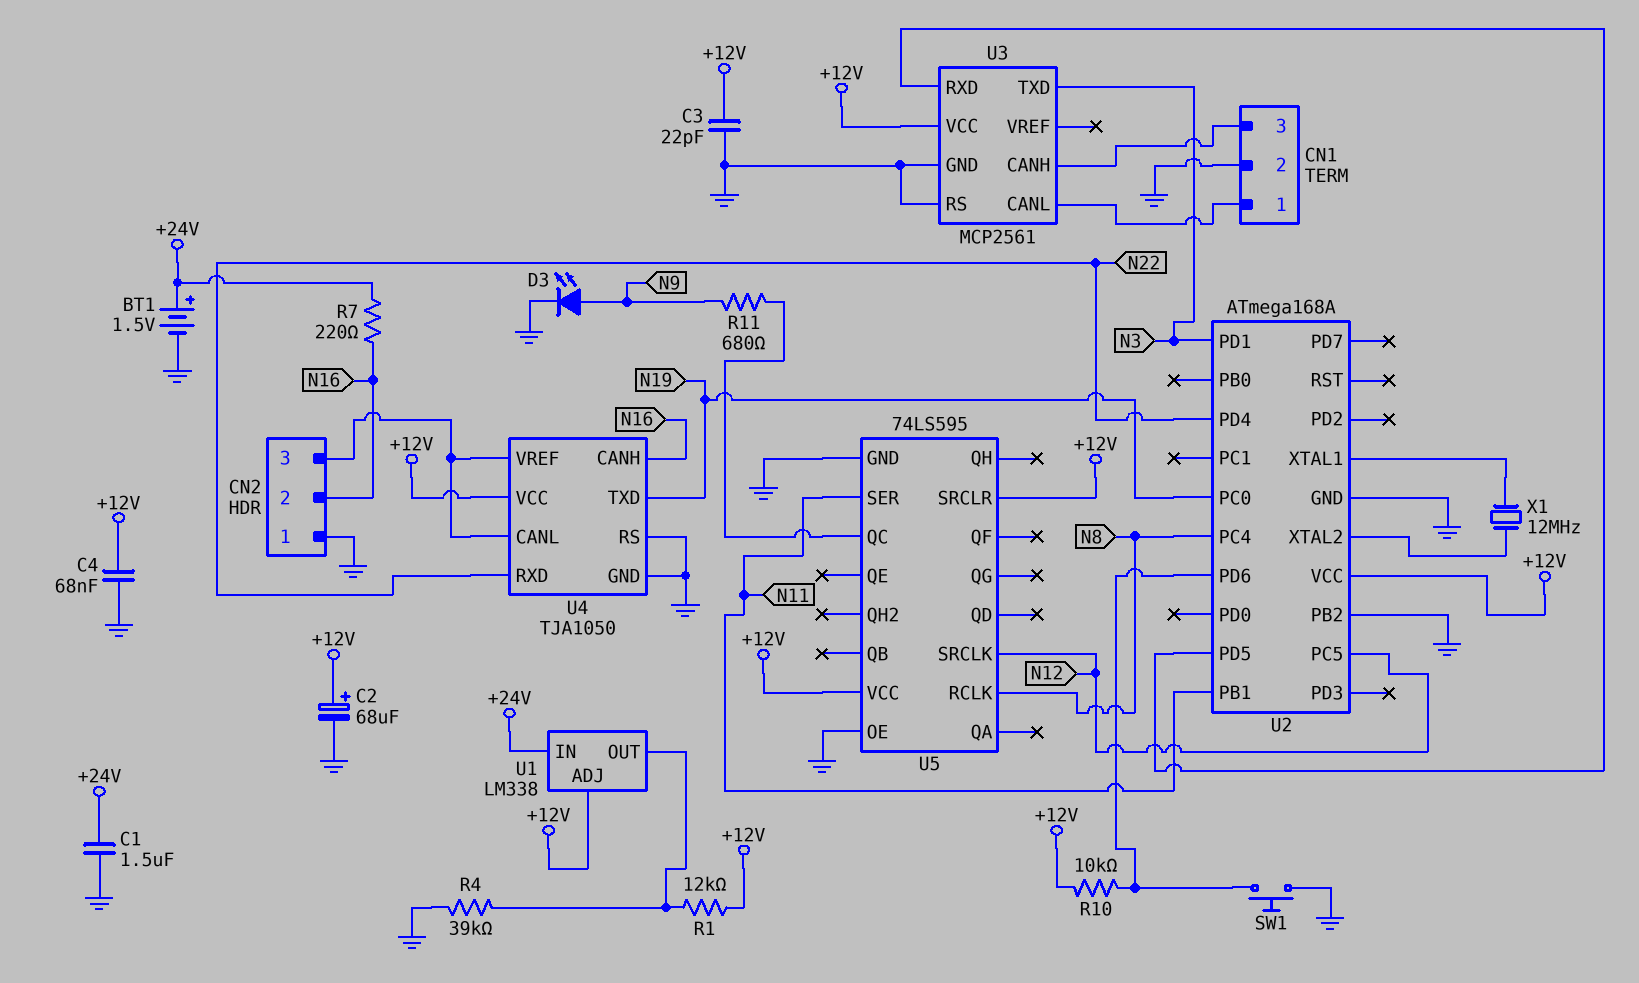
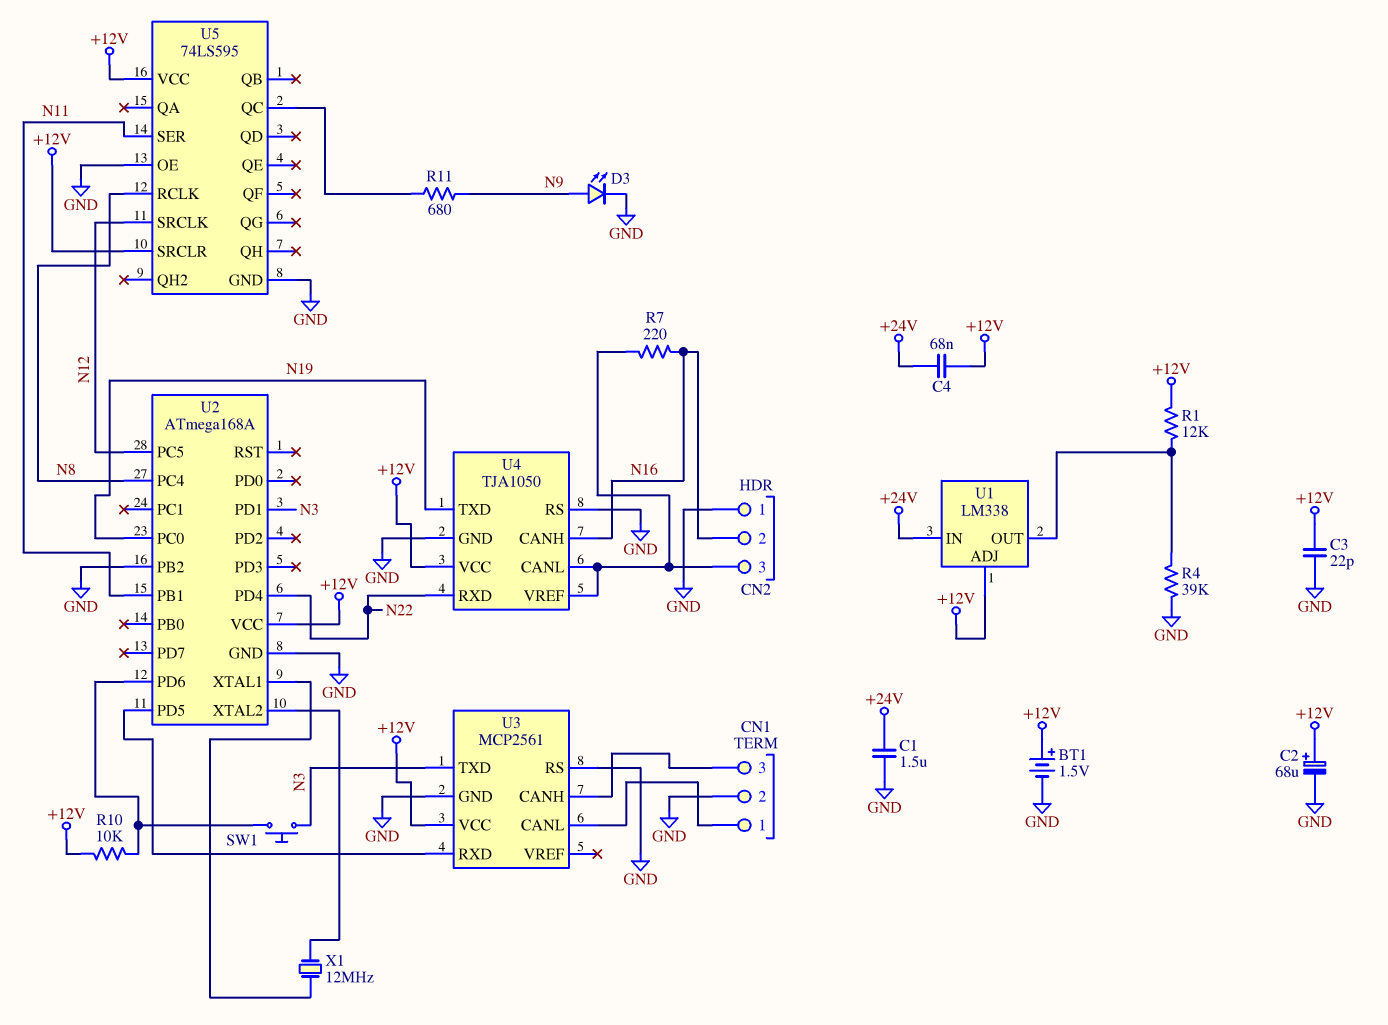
BT1: 1.5V (plus +24V, minus GND) -> 1.5V (plus +12V, minus GND)
C4: 68nF (+12V, GND) -> 68nF (+12V, +24V)
R7: 220 (+24V, N16) -> 220 (CN2/3, N16)
SW1: button (GND, U2/PD6) -> button (N3, U2/PD6)

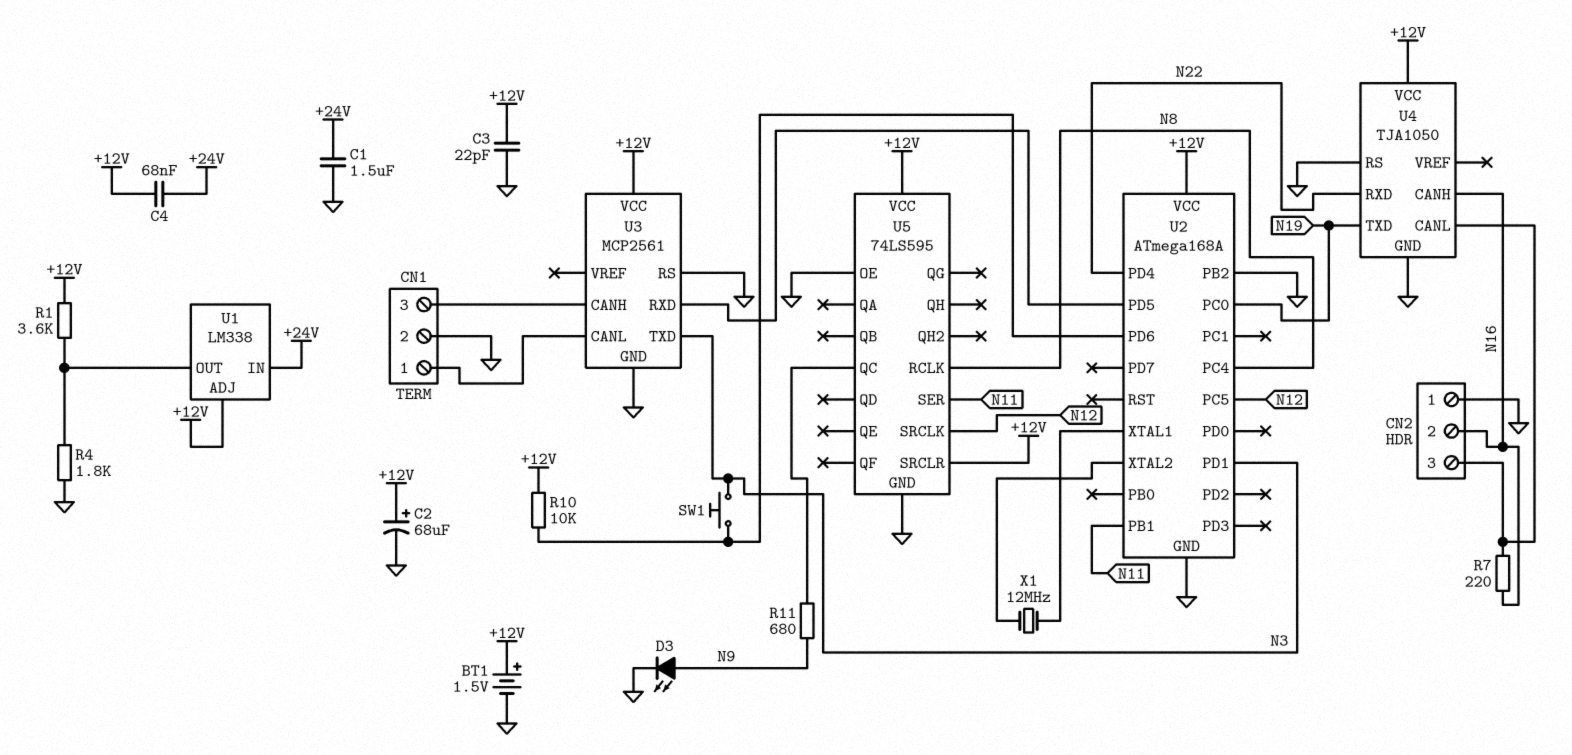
R1: 12k (+12V, U1/OUT) -> 3.6k (+12V, U1/OUT)
R4: 39k (GND, U1/OUT) -> 1.8k (GND, U1/OUT)
U4 pin VREF: CN2/3 -> none

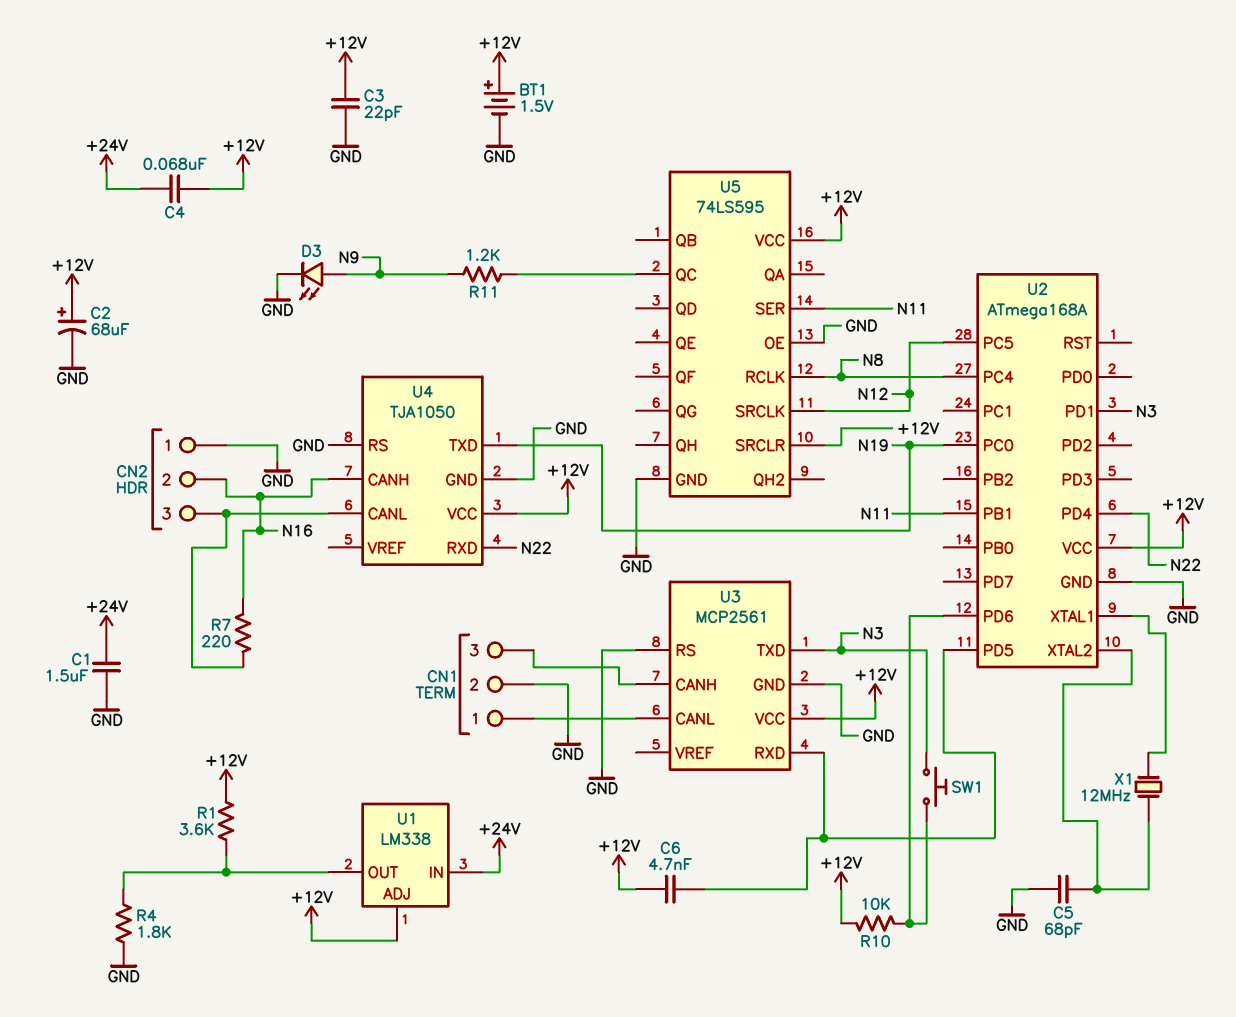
C5: none -> 68pF (GND, U2/XTAL2)
C6: none -> 4.7nF (+12V, U2/PD5)
R11: 680 (N9, U5/QC) -> 1.2k (N9, U5/QC)
U2 pin PB2: GND -> none

